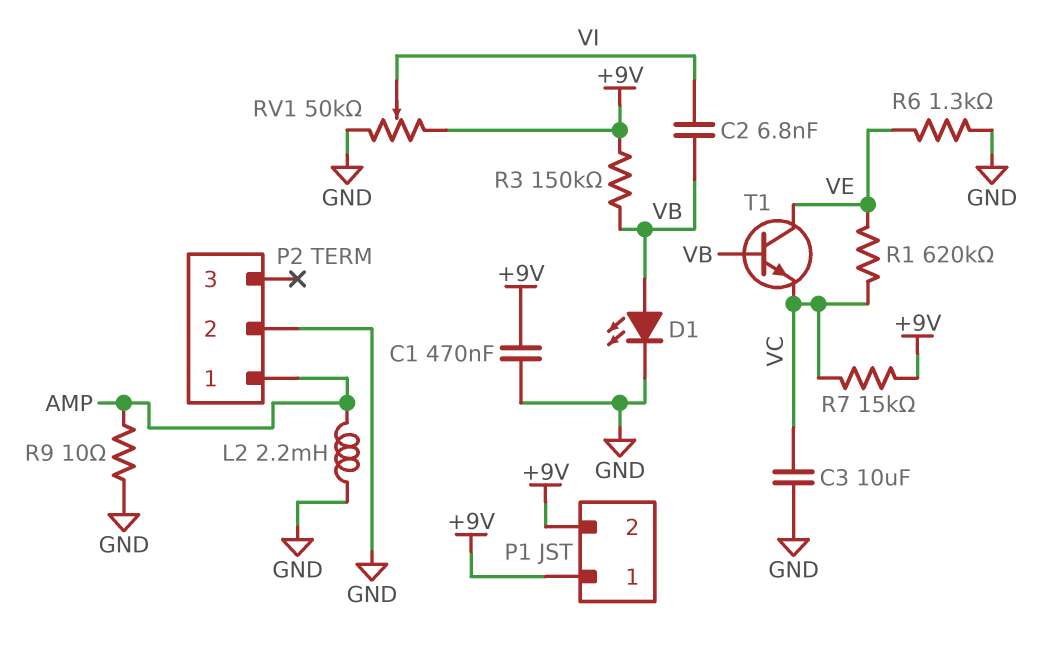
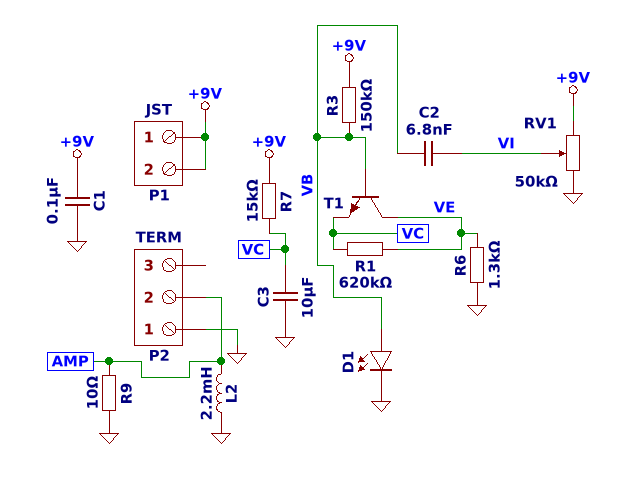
C1: 470nF (+9V, GND) -> 100nF (+9V, GND)
P2 pin 1: AMP -> GND
P2 pin 2: GND -> AMP

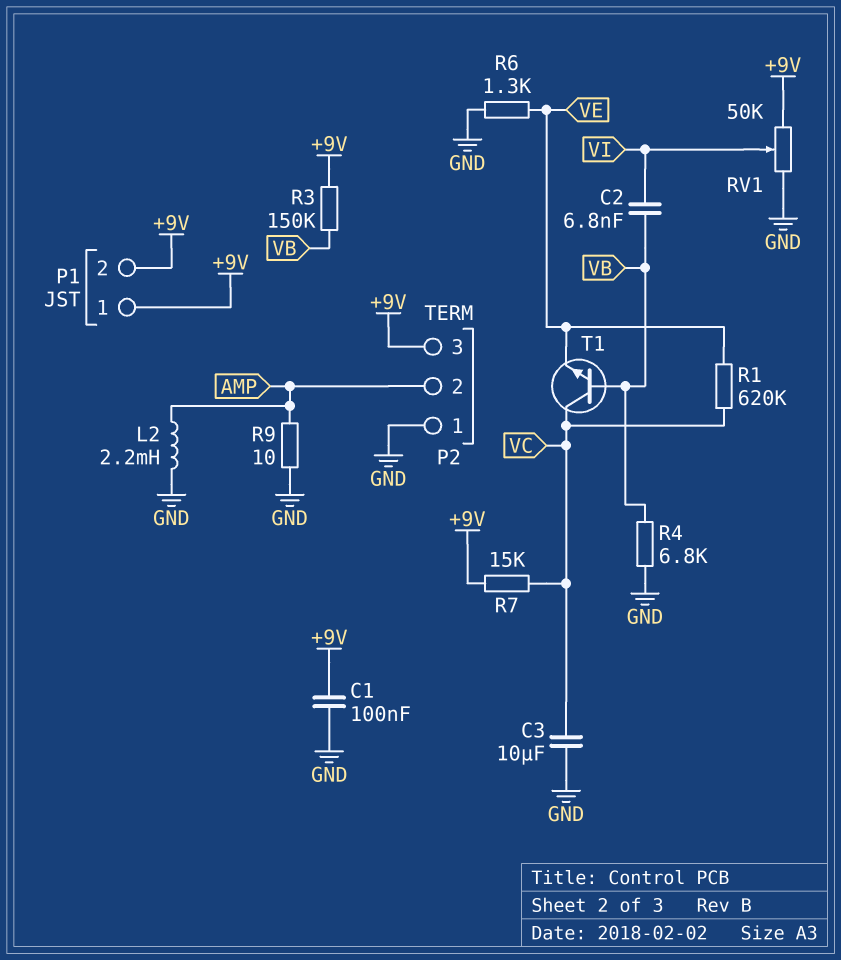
D1: LED (A VB, K GND) -> none
P2 pin 3: none -> +9V
R4: none -> 6.8k (GND, VB)
T1: NPN (B VB, C VE, E VC) -> NPN (B VB, C VC, E VE)

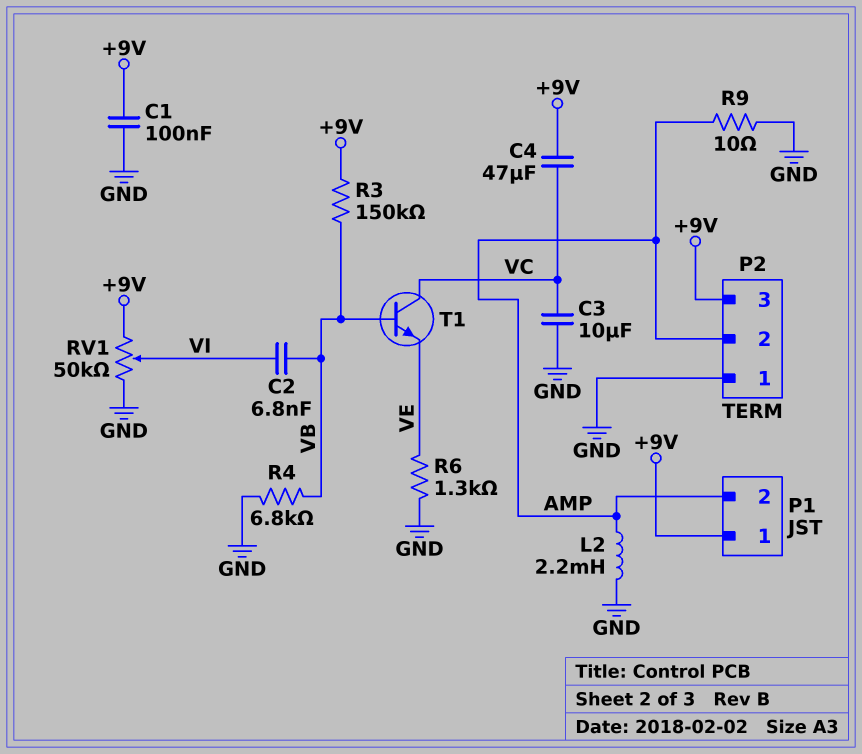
C4: none -> 47uF (+9V, VC)
P1 pin 2: +9V -> AMP
R1: 620k (VC, VE) -> none
R7: 15k (+9V, VC) -> none

